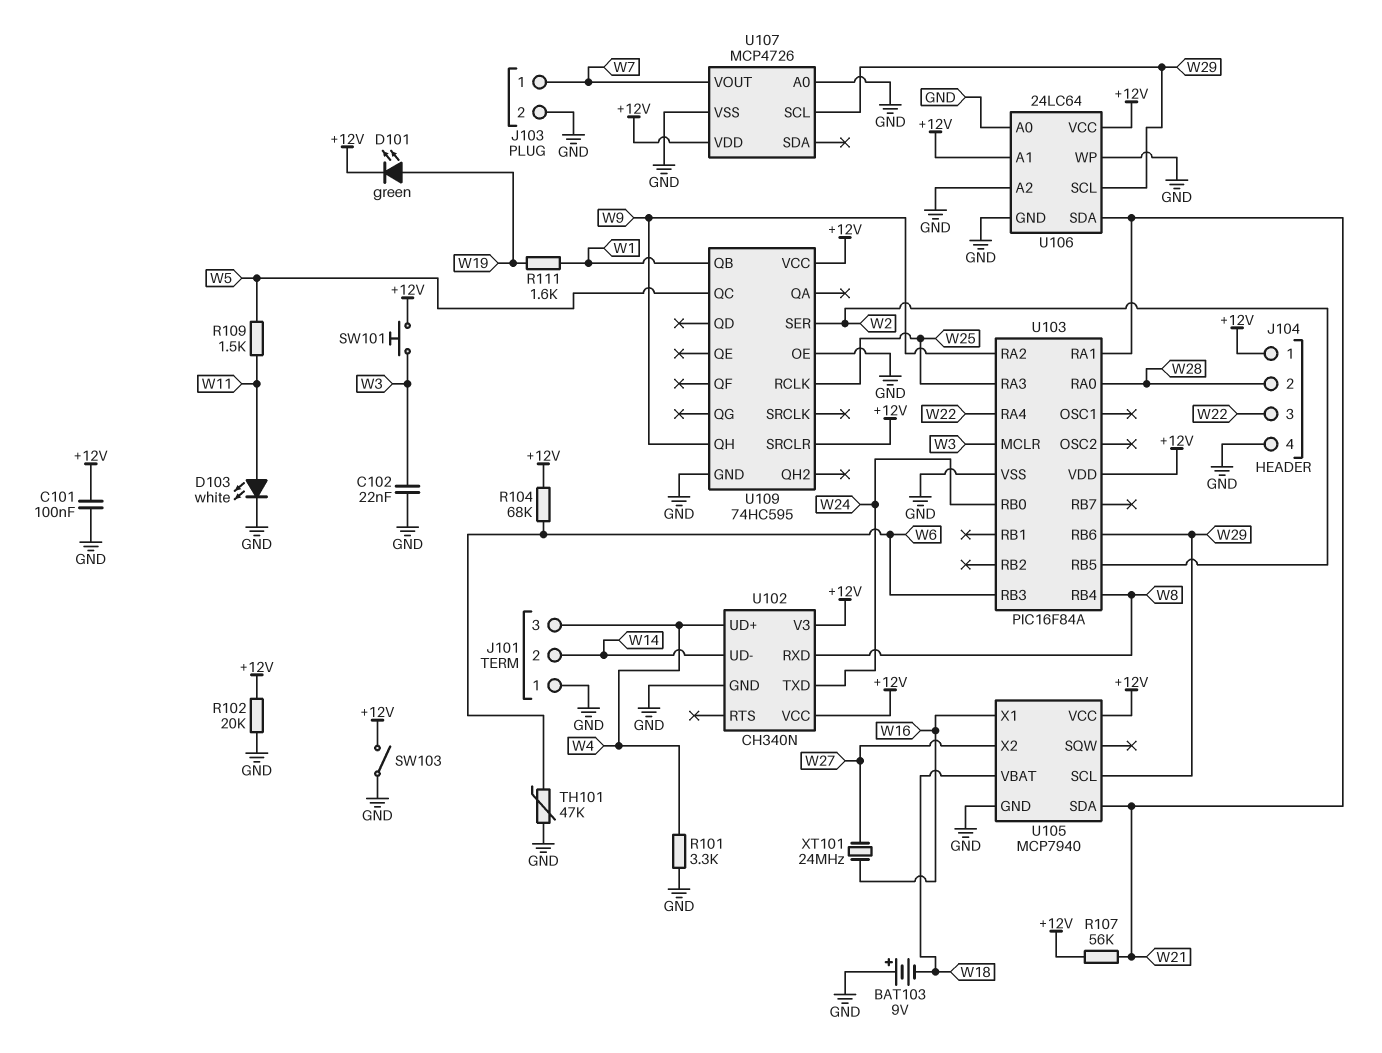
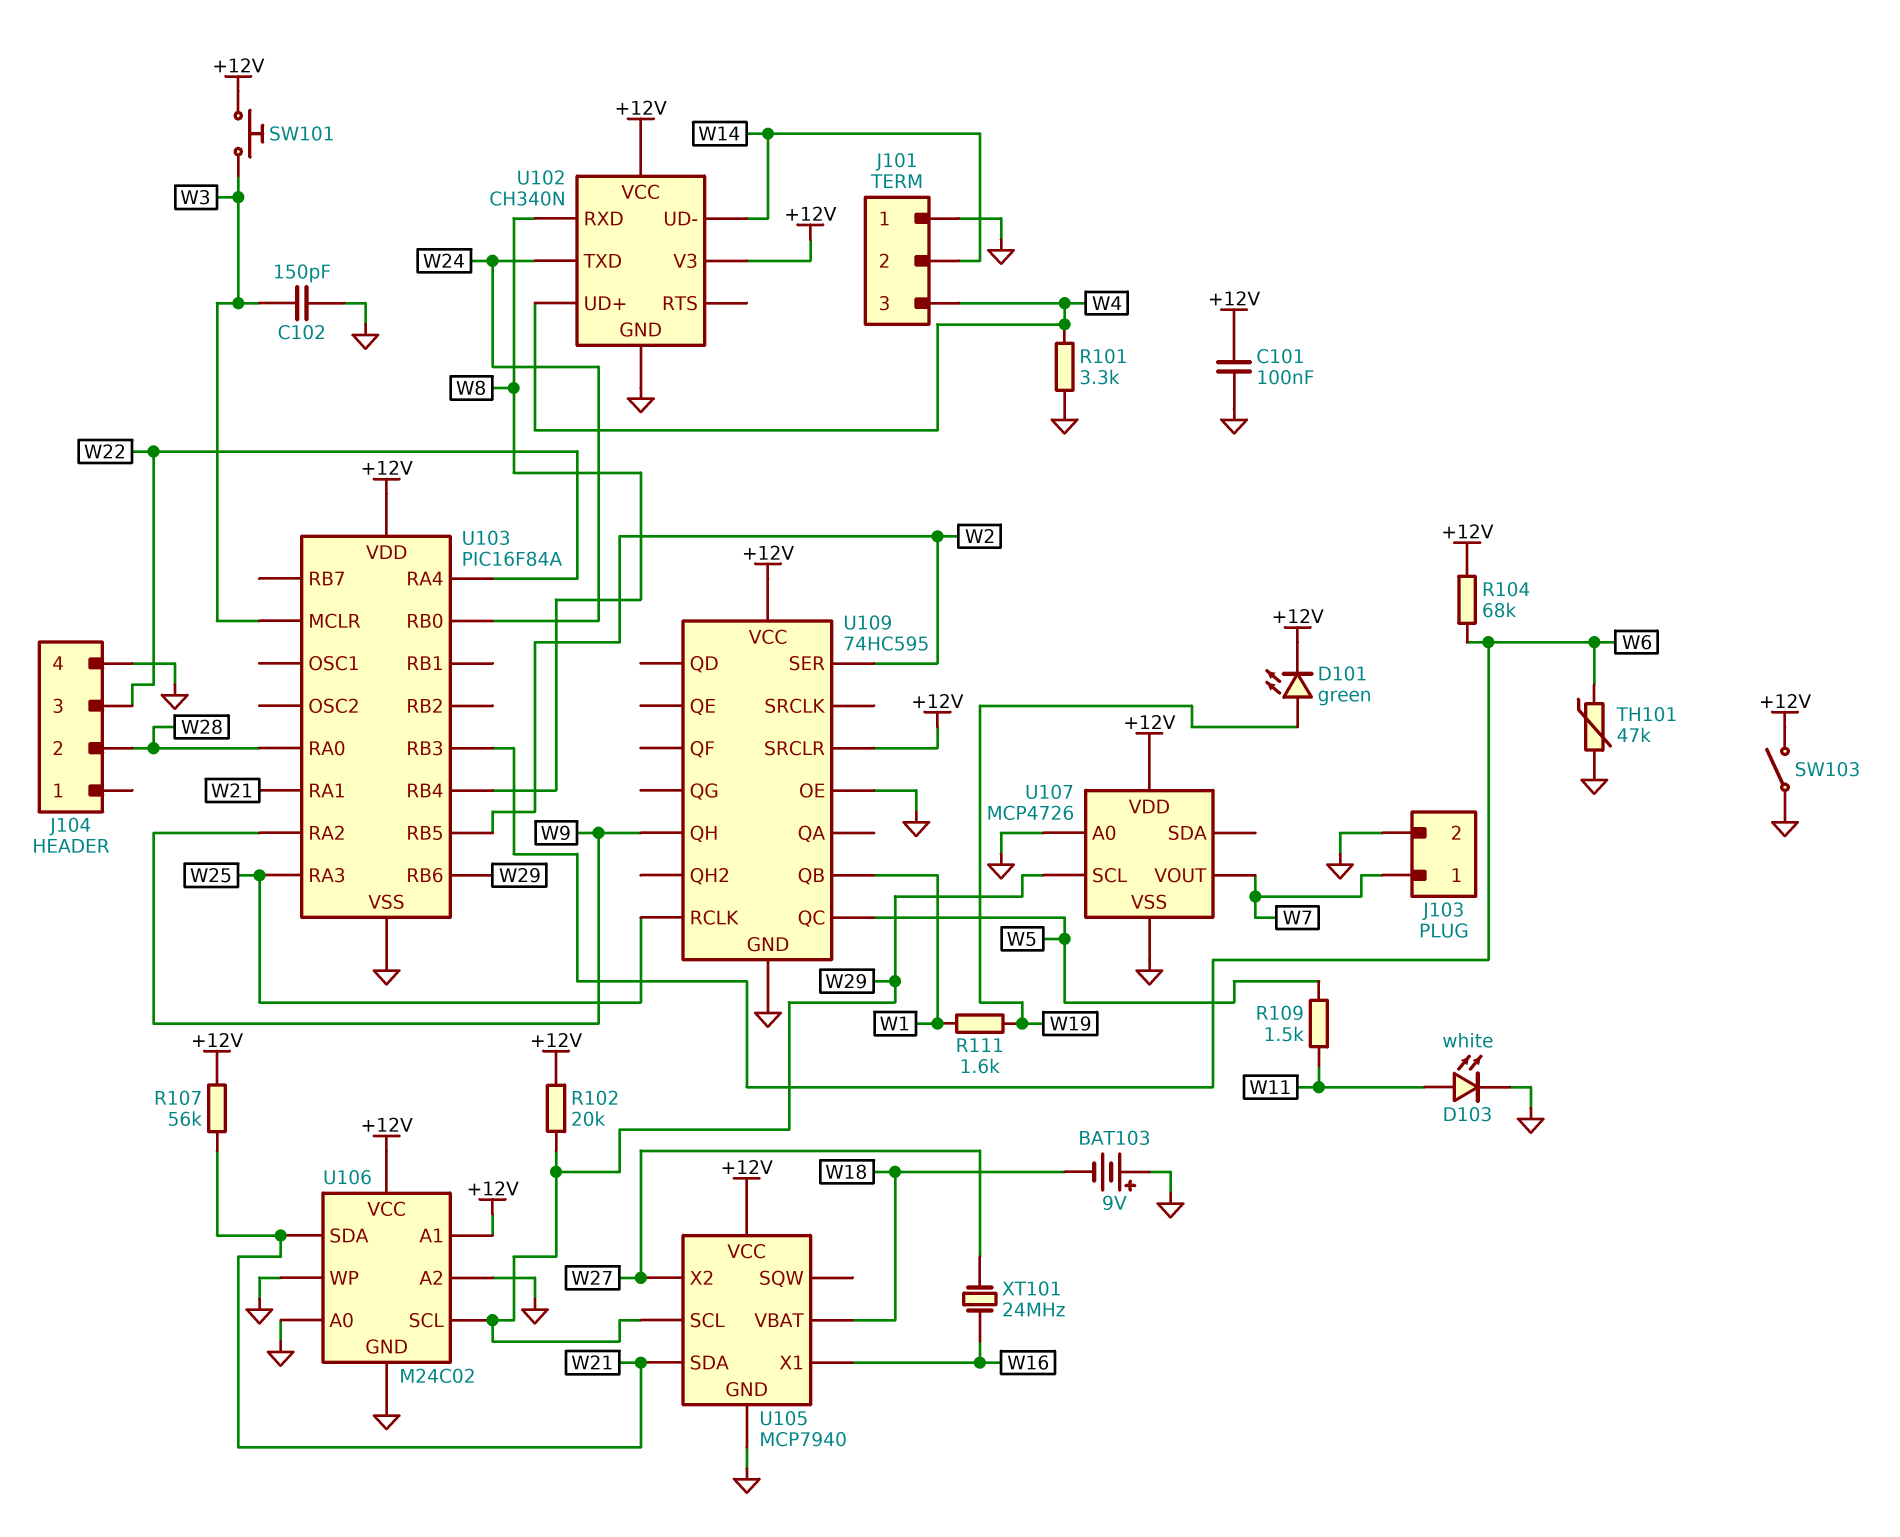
C102: 22nF (GND, W3) -> 150pF (GND, W3)
J104 pin 1: +12V -> none
R102: 20k (+12V, GND) -> 20k (+12V, W29)
U106: 24LC64 -> M24C02

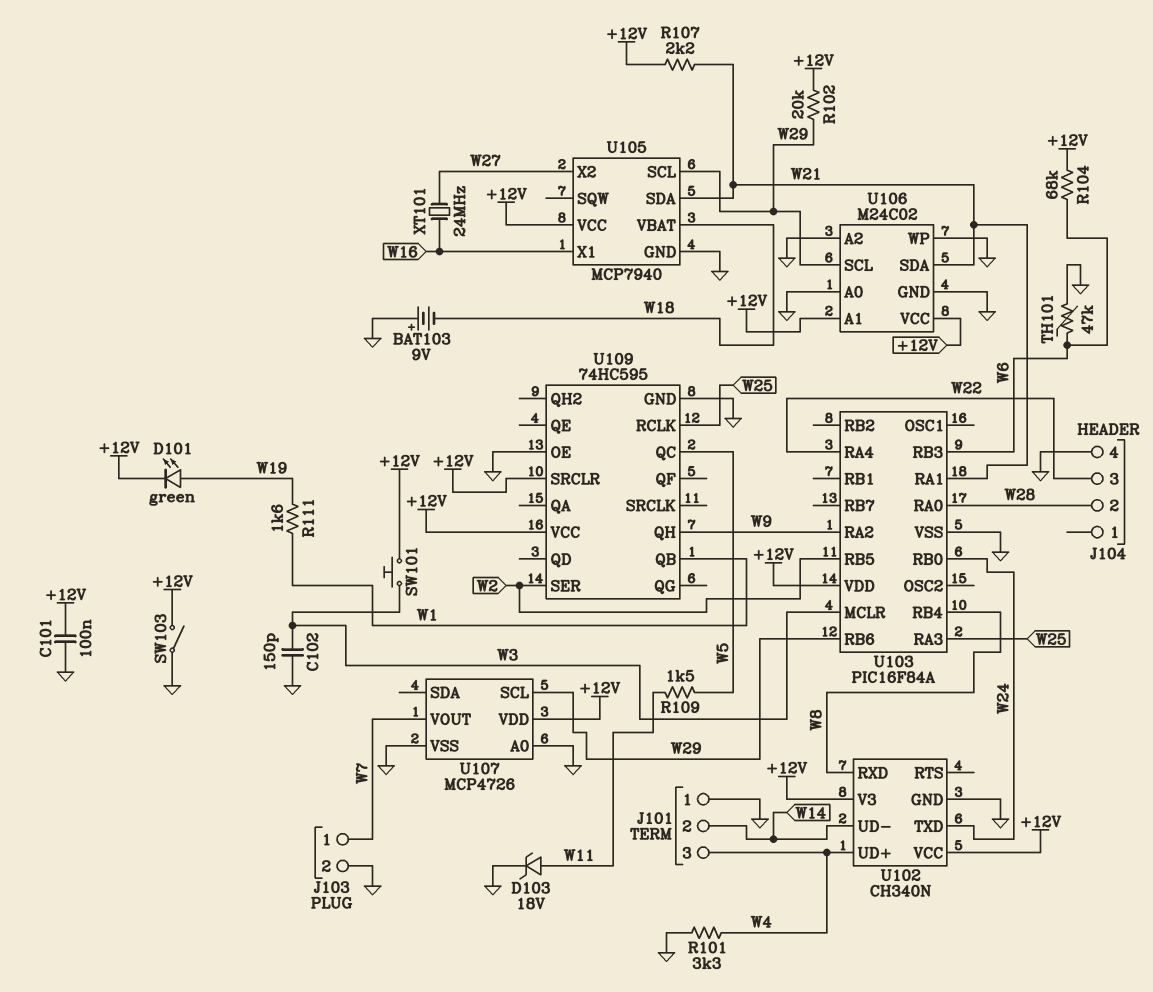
D103: LED white (A W11, K GND) -> zener 18V (A W11, K GND)
R107: 56k (+12V, W21) -> 2.2k (+12V, W21)

